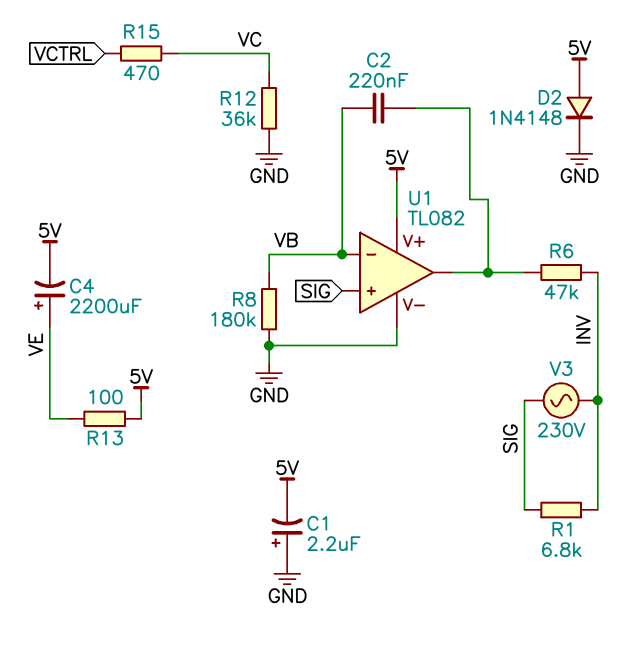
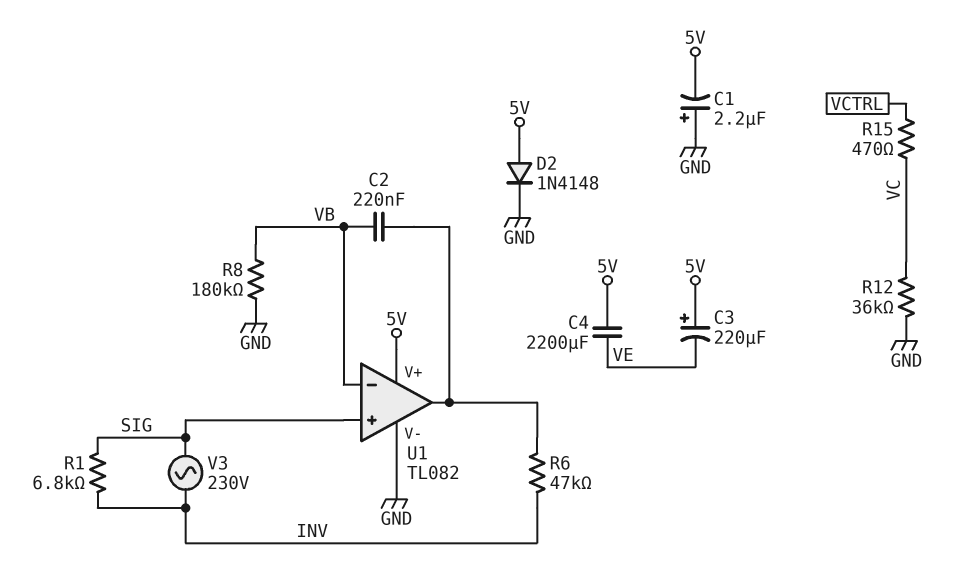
C3: none -> 220uF (plus 5V, minus VE)
C4: 2200uF (plus VE, minus 5V) -> 2200uF (5V, VE)
R13: 100 (5V, VE) -> none

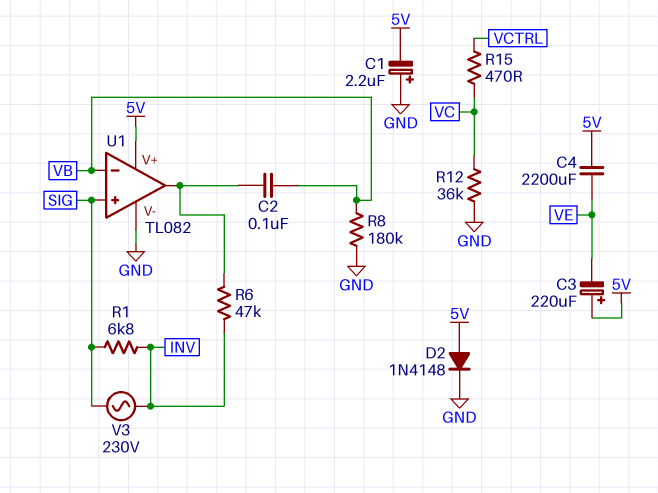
C2: 220nF (U1/out, VB) -> 100nF (U1/out, VB)

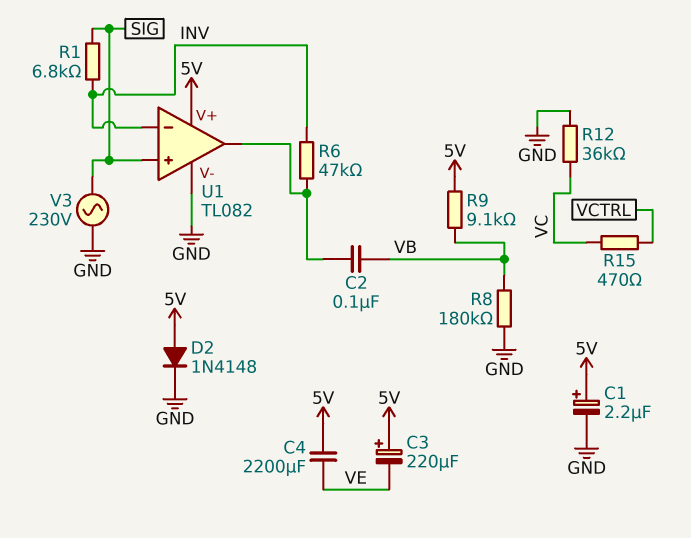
C1: 2.2uF (plus GND, minus 5V) -> 2.2uF (plus 5V, minus GND)
R9: none -> 9.1k (5V, VB)
U1 pin in-: VB -> INV
V3: AC 230V (INV, SIG) -> AC 230V (GND, SIG)

